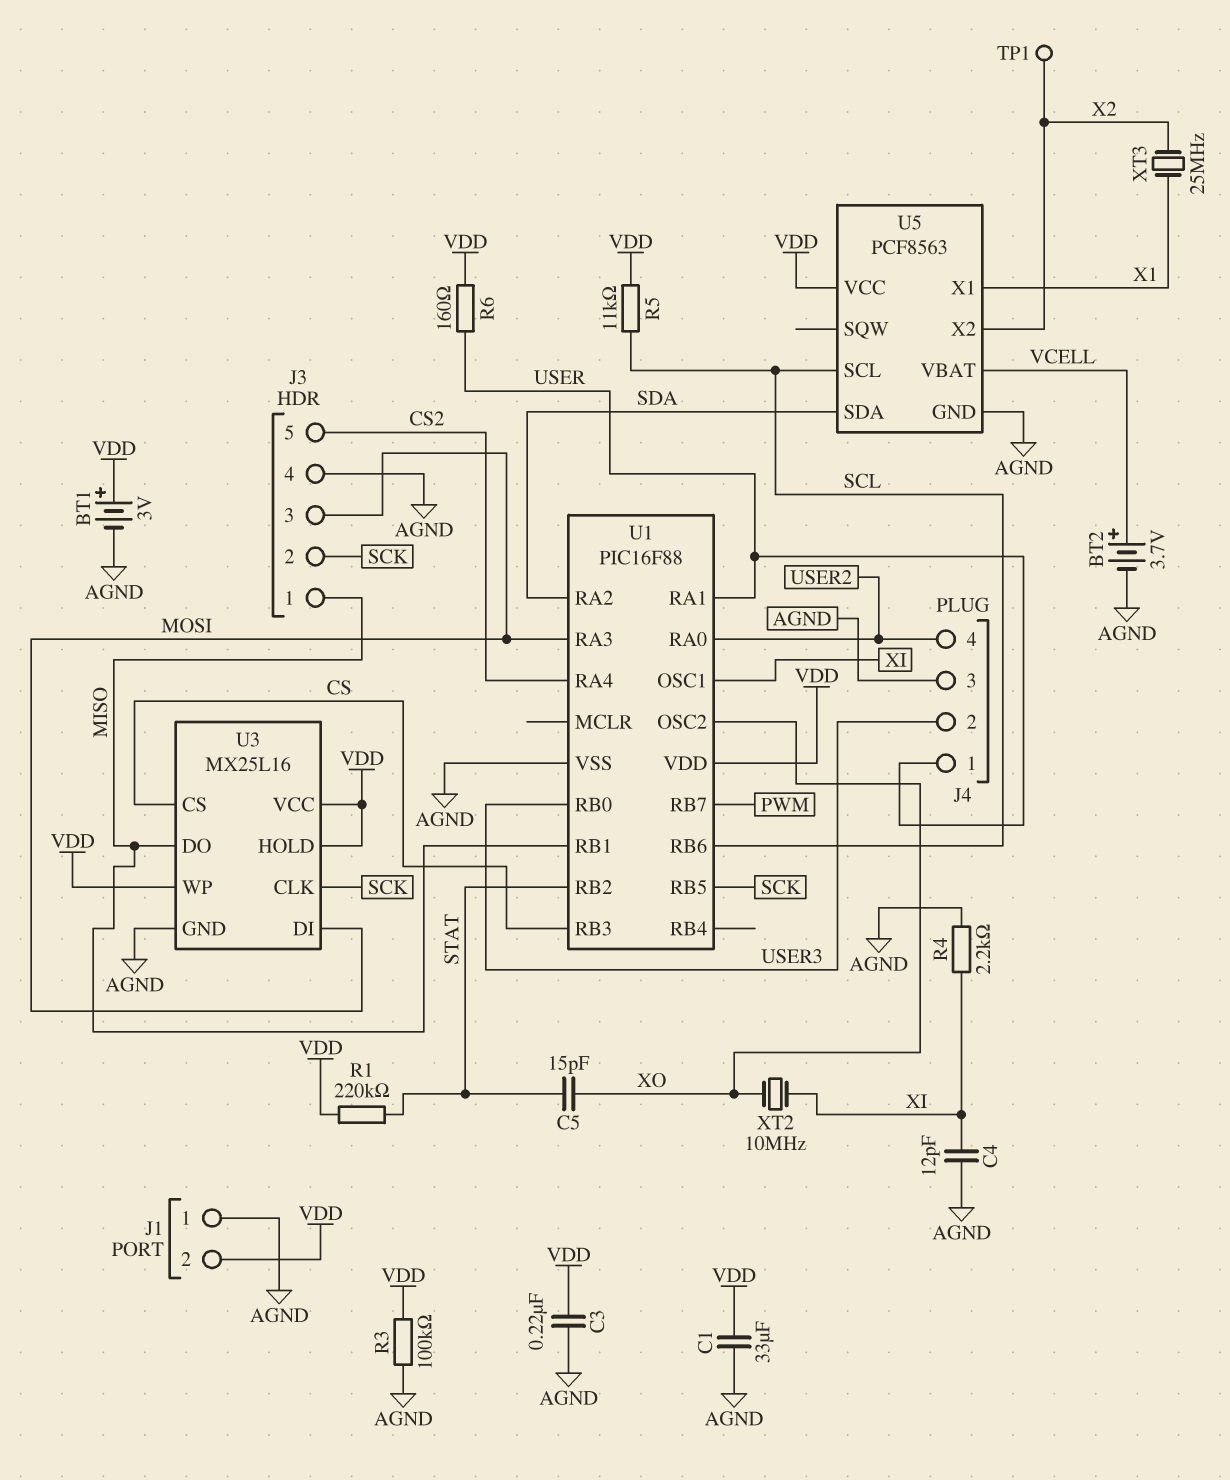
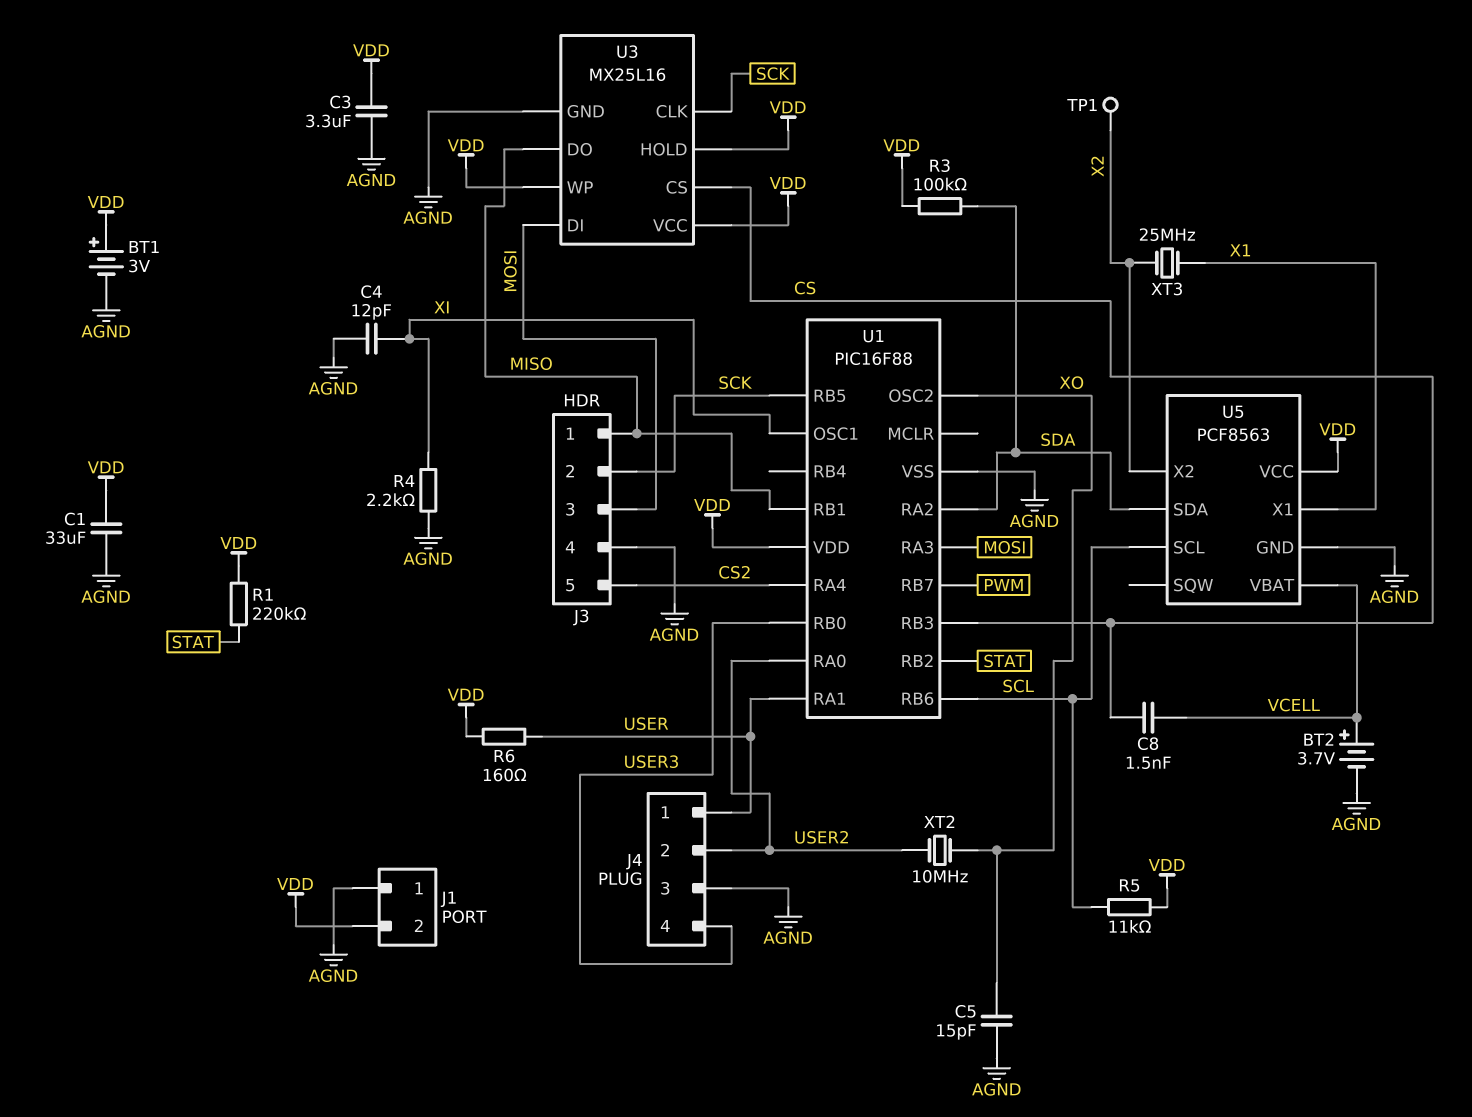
C3: 220nF (AGND, VDD) -> 3.3uF (AGND, VDD)
C5: 15pF (STAT, XO) -> 15pF (AGND, XO)
C8: none -> 1.5nF (CS, VCELL)
J4 pin 2: USER3 -> USER2
J4 pin 4: USER2 -> USER3
R3: 100k (AGND, VDD) -> 100k (SDA, VDD)
XT2: 10MHz (XI, XO) -> 10MHz (USER2, XO)

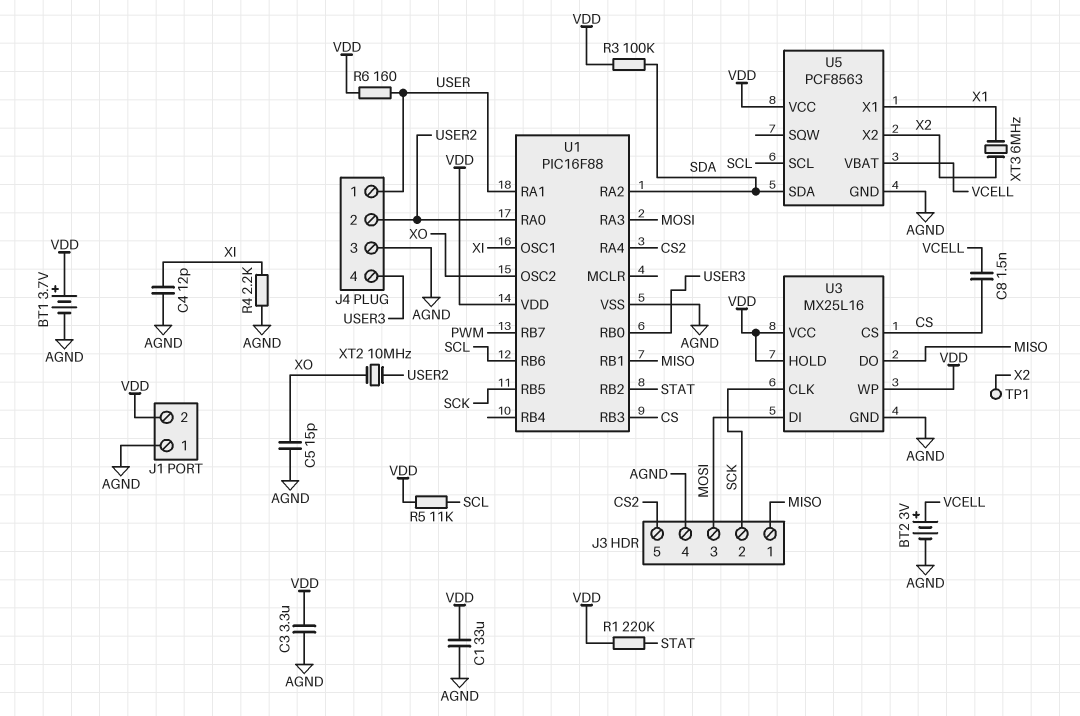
BT1: 3V (plus VDD, minus AGND) -> 3.7V (plus VDD, minus AGND)
BT2: 3.7V (plus VCELL, minus AGND) -> 3V (plus VCELL, minus AGND)
XT3: 25MHz (X1, X2) -> 6MHz (X1, X2)

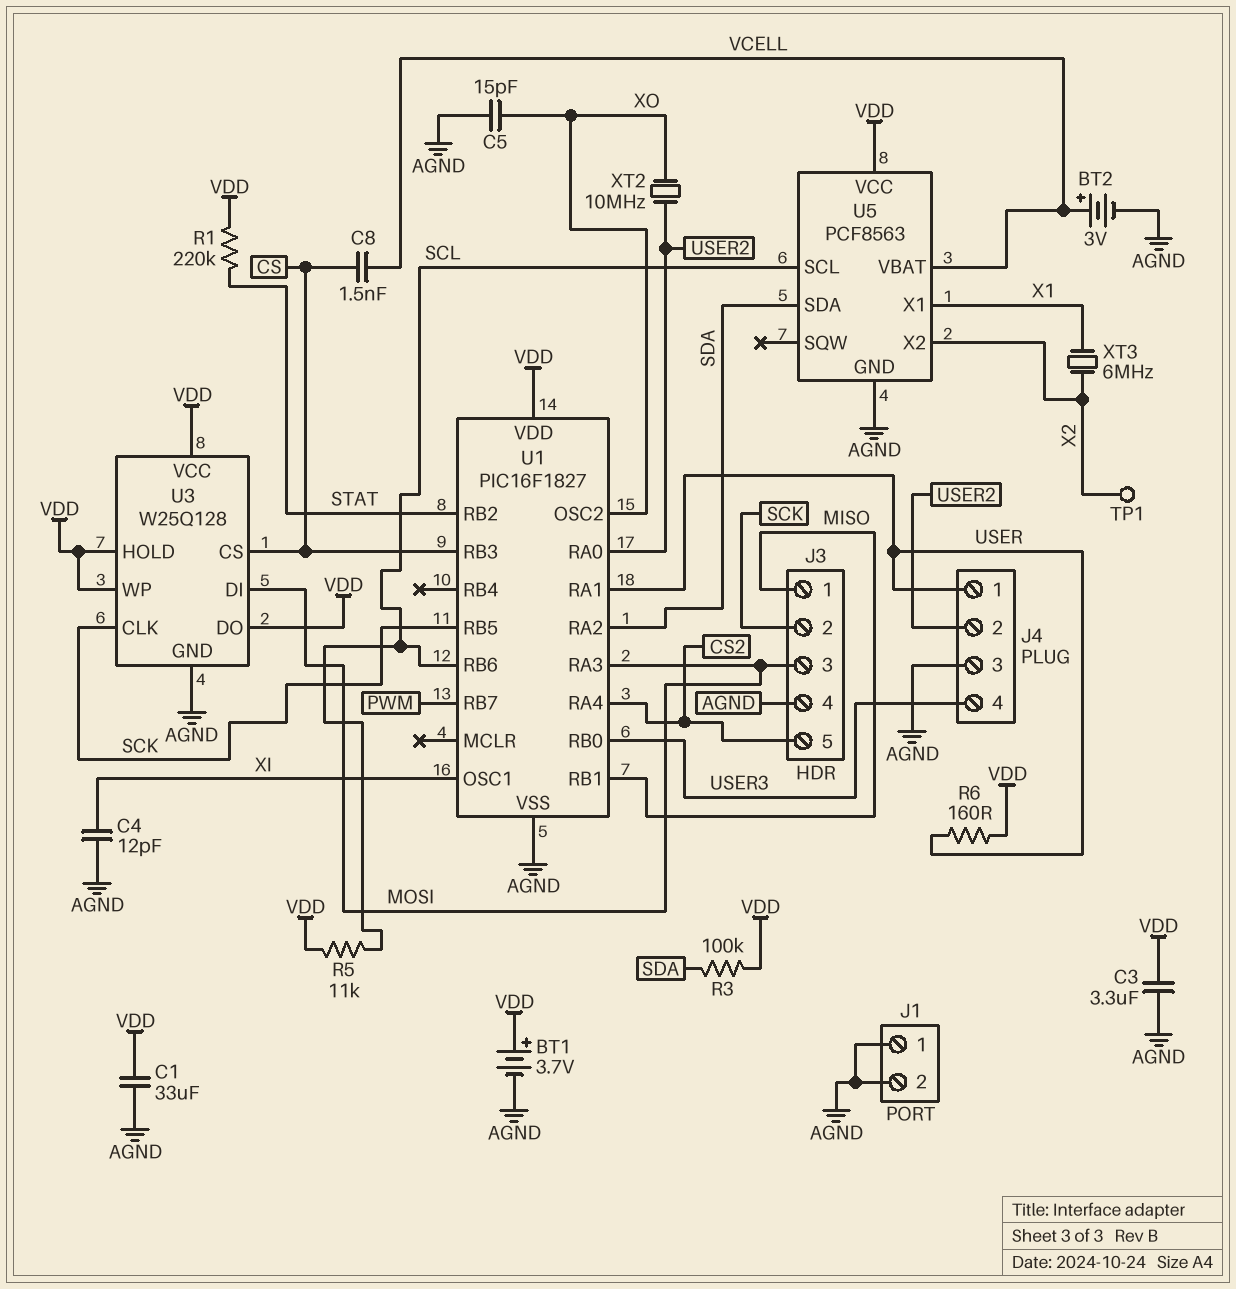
J1 pin 2: VDD -> AGND
R4: 2.2k (AGND, XI) -> none
U1: PIC16F88 -> PIC16F1827
U3: MX25L16 -> W25Q128
U3 pin DO: MISO -> VDD

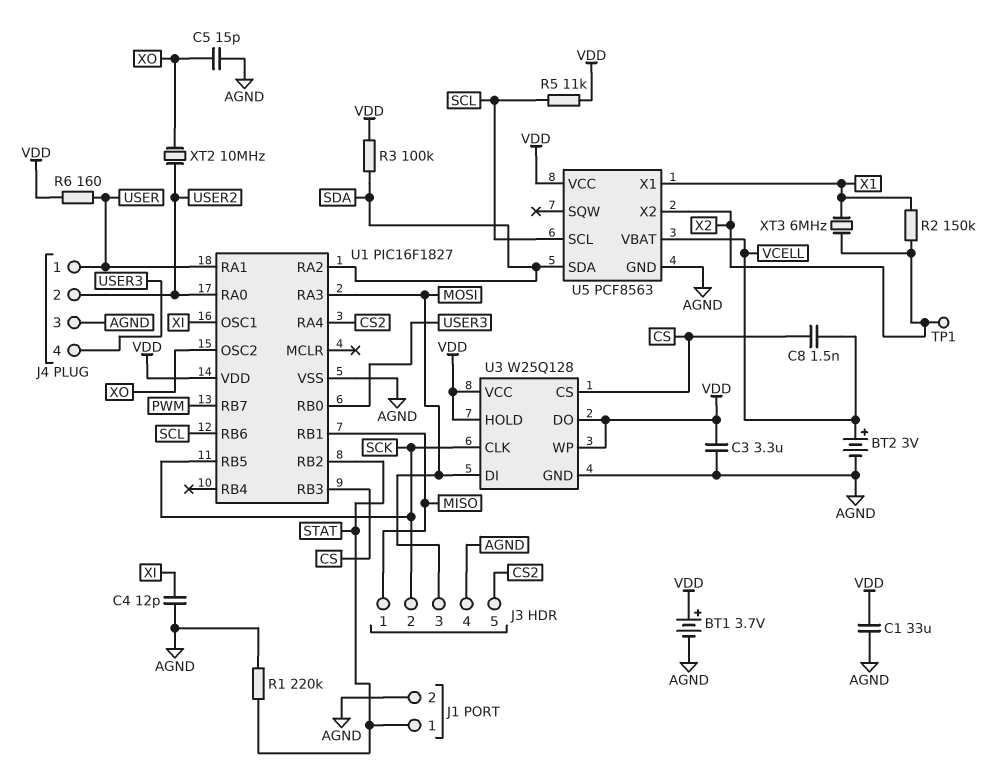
J1 pin 1: AGND -> STAT
R1: 220k (STAT, VDD) -> 220k (AGND, STAT)
R2: none -> 150k (X1, X2)

